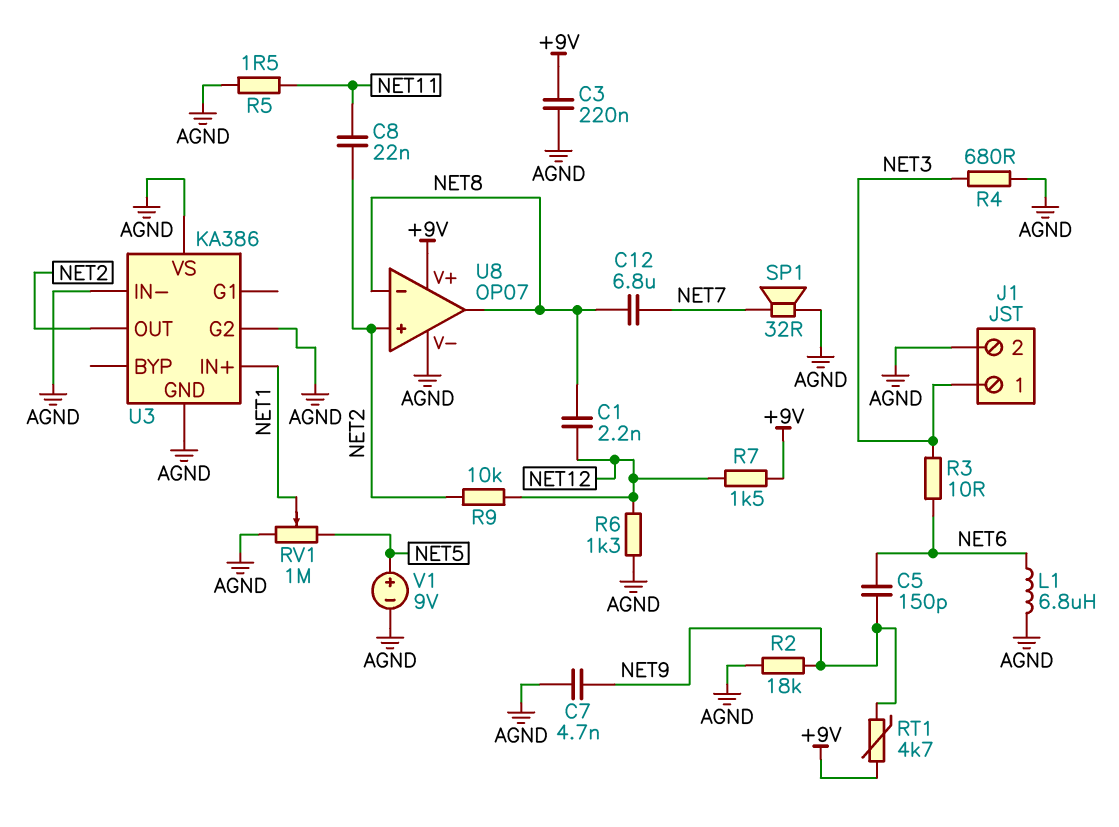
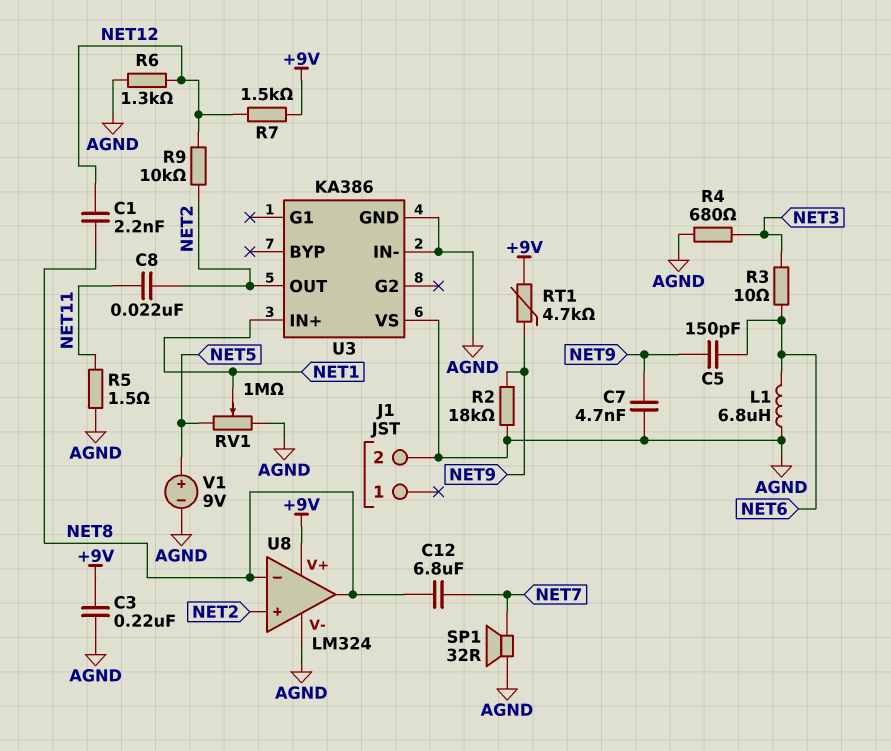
J1 pin 1: NET3 -> none
U3 pin G2: AGND -> none
U8: OP07 -> LM324

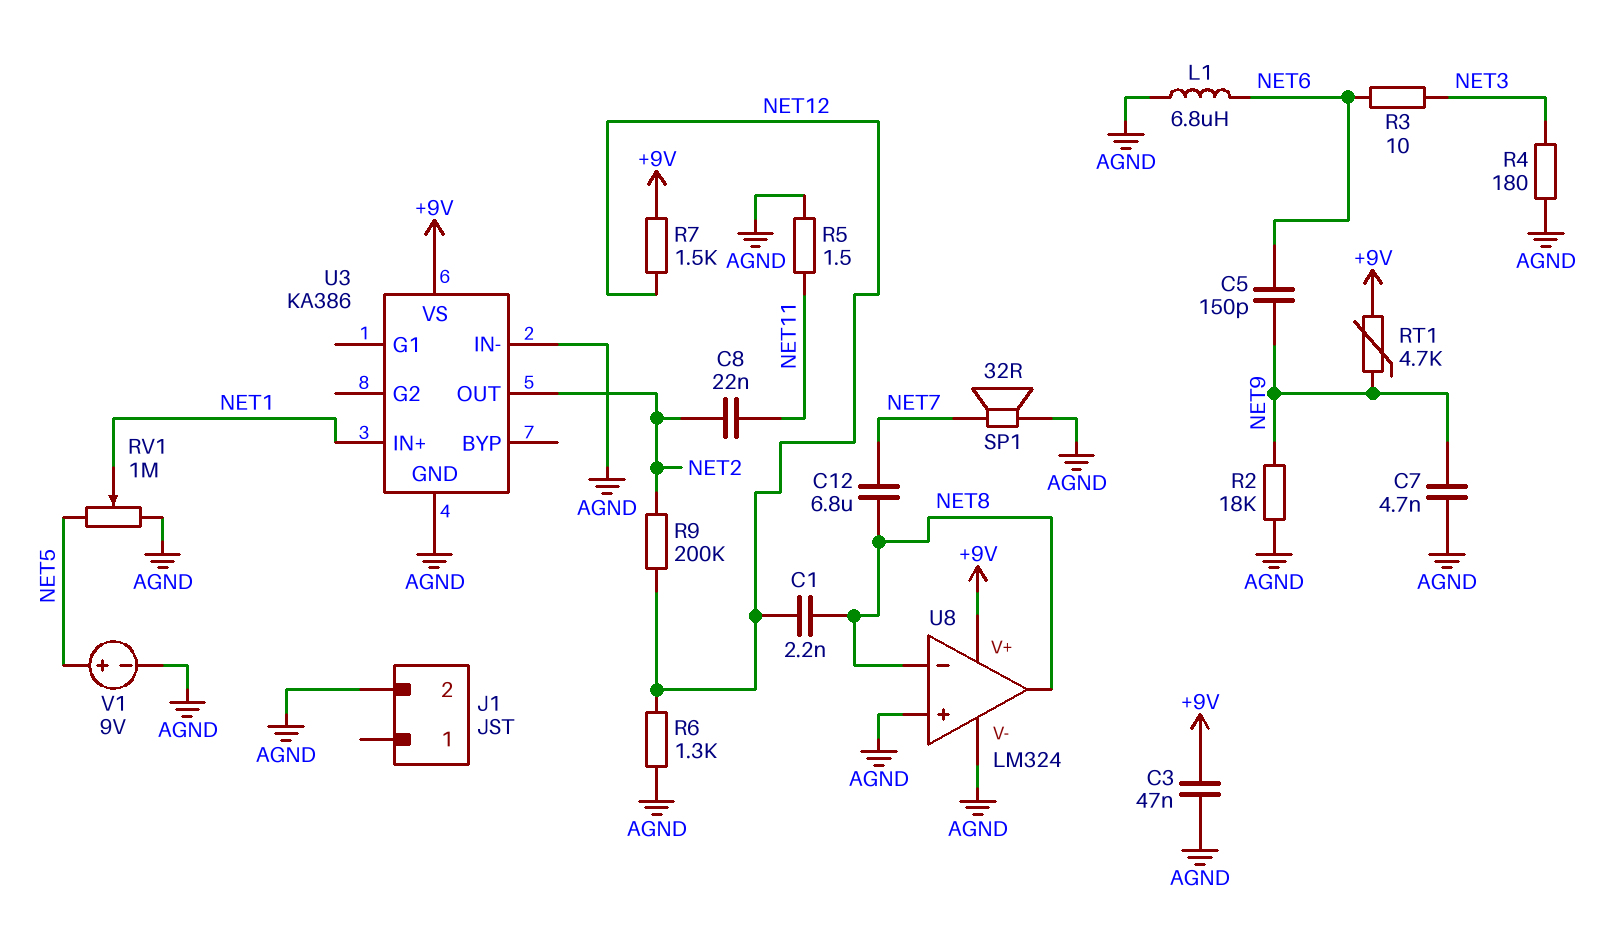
C3: 220nF (+9V, AGND) -> 47nF (+9V, AGND)
R4: 680 (AGND, NET3) -> 180 (AGND, NET3)
R9: 10k (NET2, NET12) -> 200k (NET2, NET12)
U3 pin VS: AGND -> +9V
U8 pin in+: NET2 -> AGND

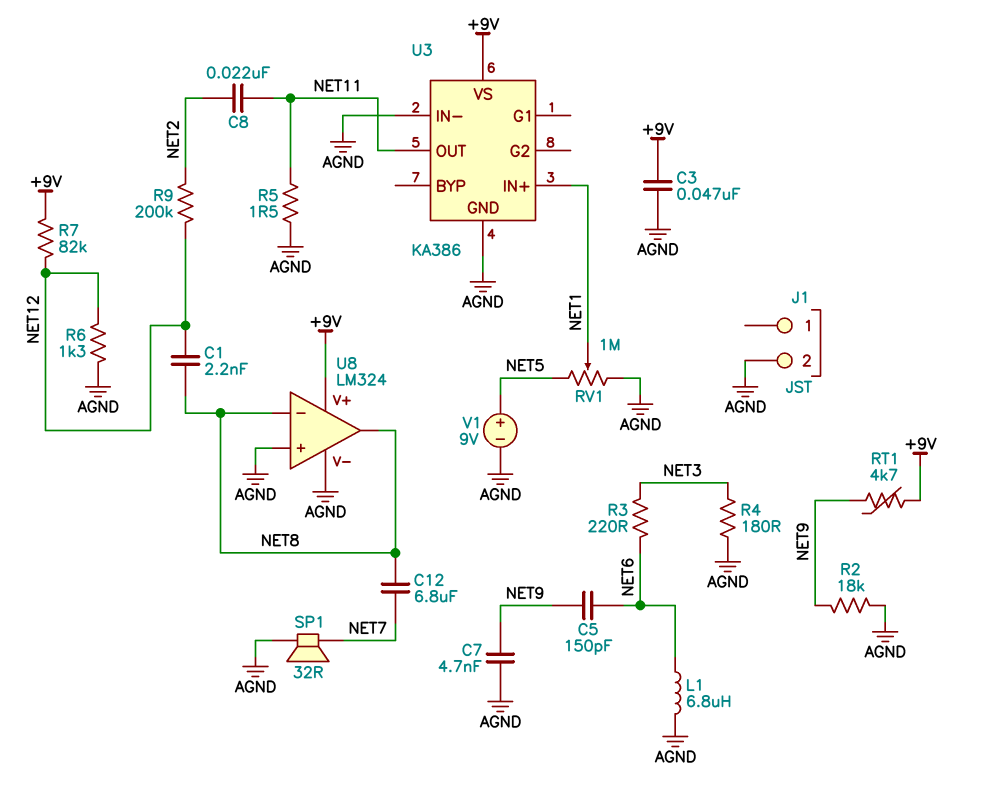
R3: 10 (NET3, NET6) -> 220 (NET3, NET6)
R7: 1.5k (+9V, NET12) -> 82k (+9V, NET12)
U3 pin OUT: NET2 -> NET11

